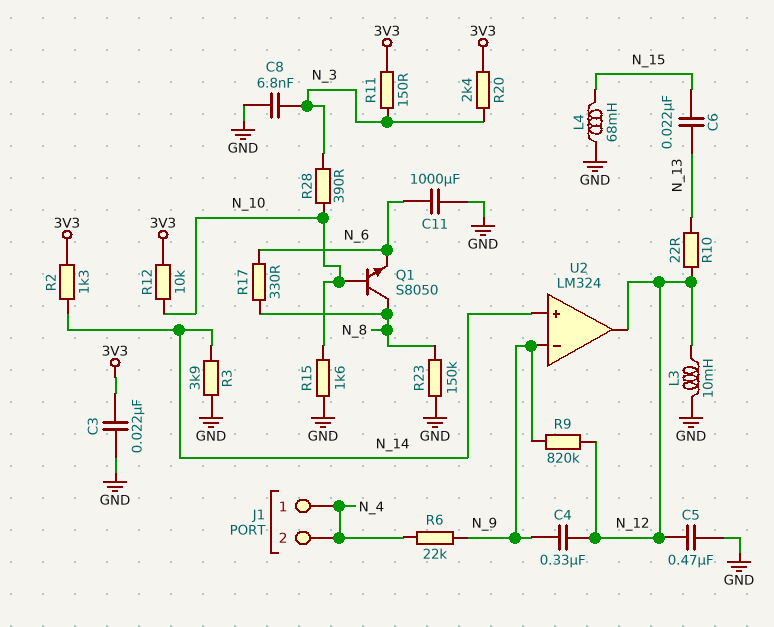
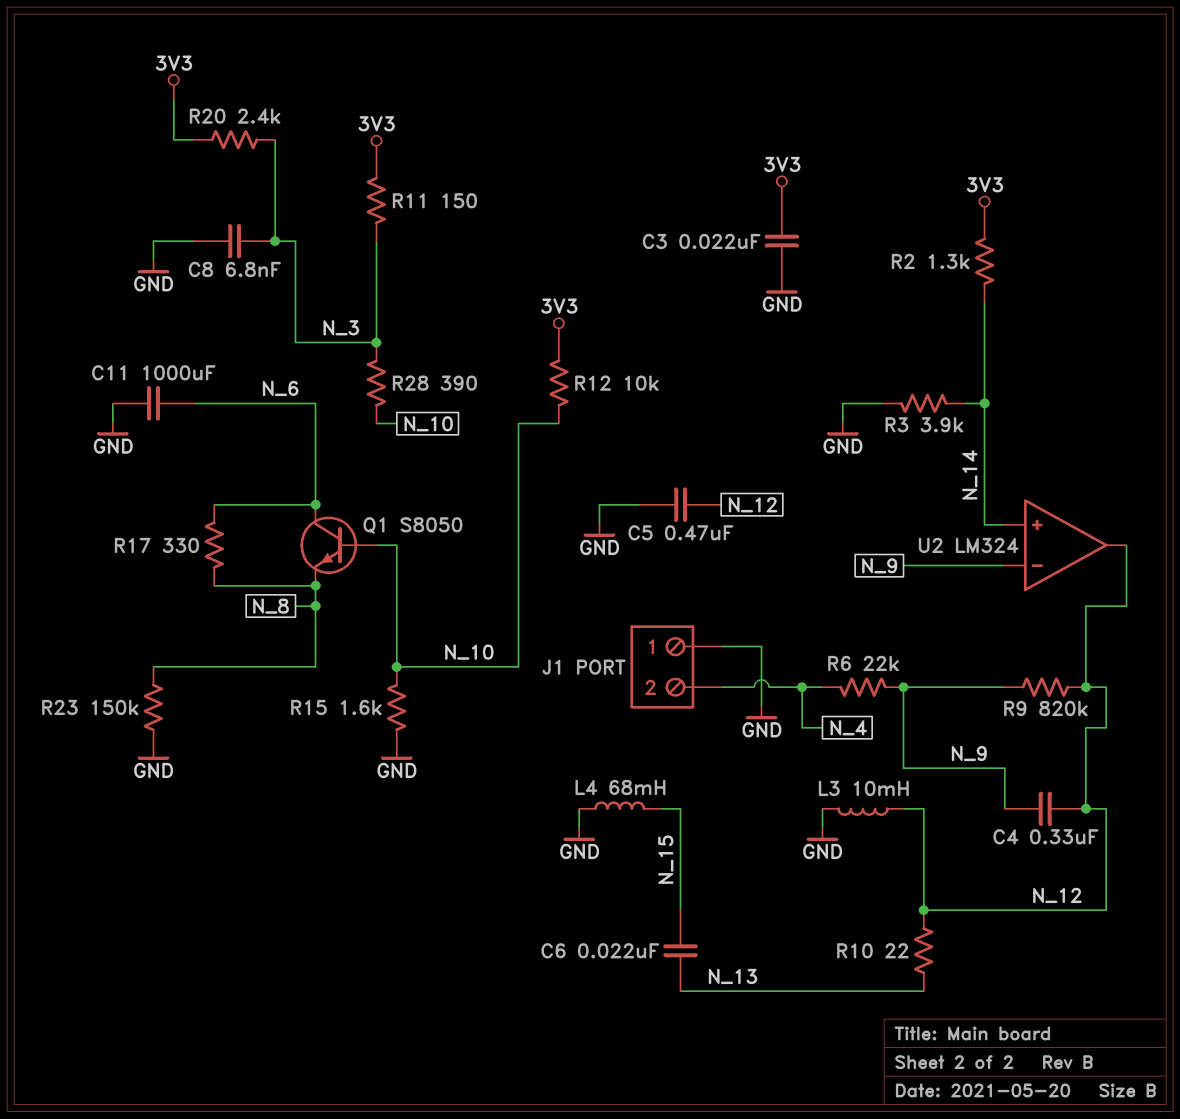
J1 pin 1: N_4 -> GND
Q1: NPN S8050 (B N_10, C N_8, E N_6) -> NPN S8050 (B N_10, C N_6, E N_8)

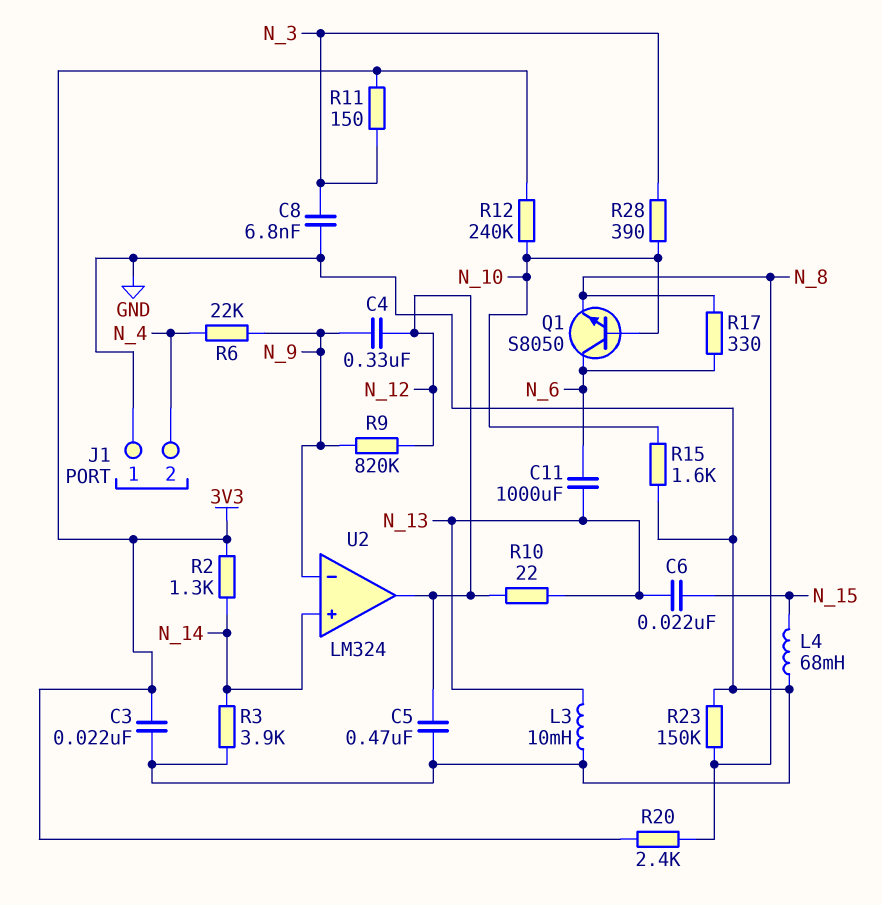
C11: 1000uF (GND, N_6) -> 1000uF (N_6, N_13)
L3: 10mH (GND, N_12) -> 10mH (GND, N_13)
R12: 10k (3V3, N_10) -> 240k (3V3, N_10)
R20: 2.4k (3V3, N_3) -> 2.4k (3V3, N_8)

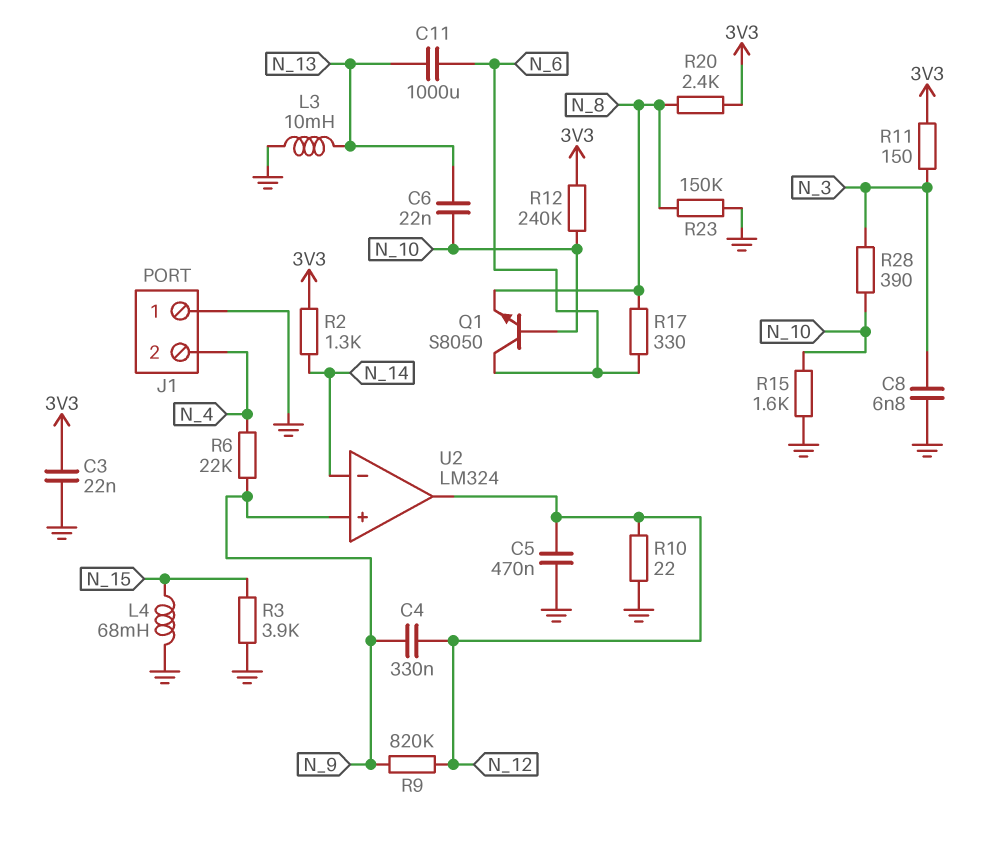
C6: 22nF (N_13, N_15) -> 22nF (N_10, N_13)
R3: 3.9k (GND, N_14) -> 3.9k (GND, N_15)
R10: 22 (N_12, N_13) -> 22 (GND, N_12)
U2 pin in+: N_14 -> N_9
U2 pin in-: N_9 -> N_14

